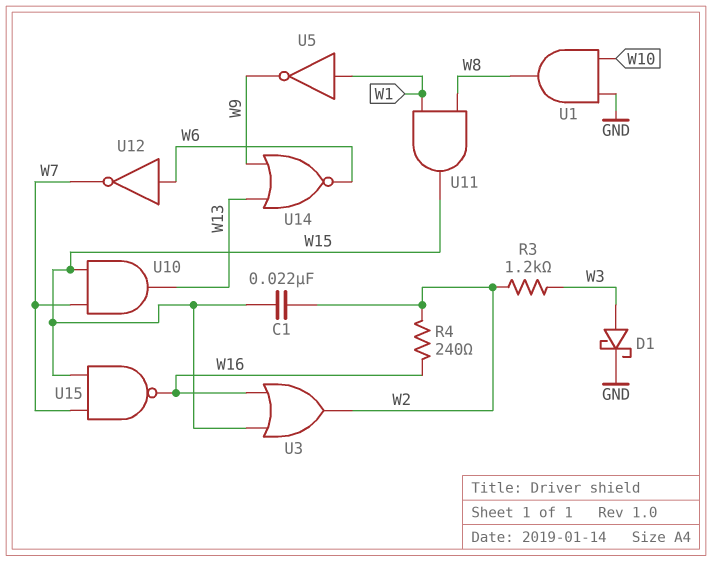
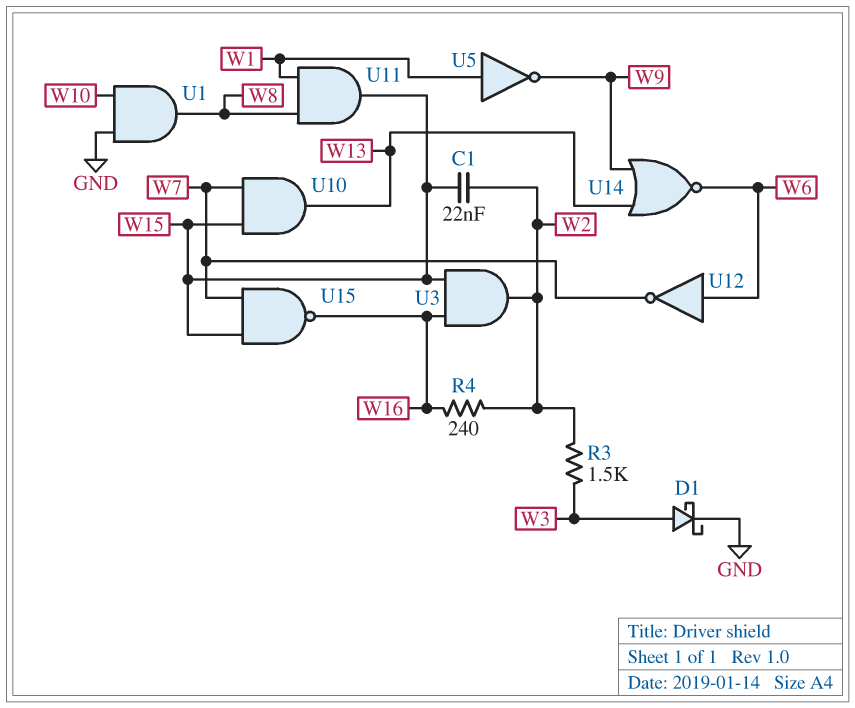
R3: 1.2k (W2, W3) -> 1.5k (W2, W3)
U3: OR (in W15, in W16, out W2) -> AND (in W15, in W16, out W2)

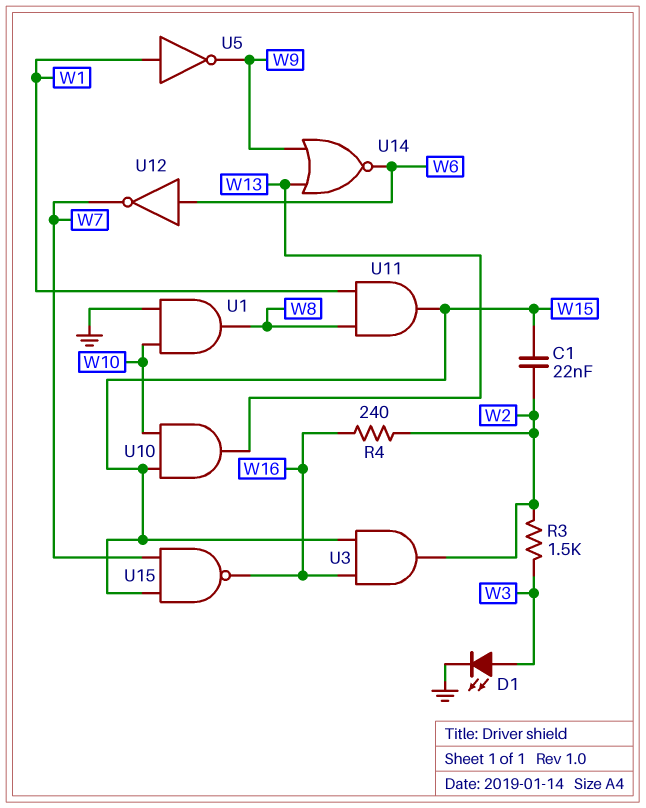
D1: schottky (A W3, K GND) -> LED (A W3, K GND)
U10: AND (in W7, in W15, out W13) -> AND (in W10, in W15, out W13)

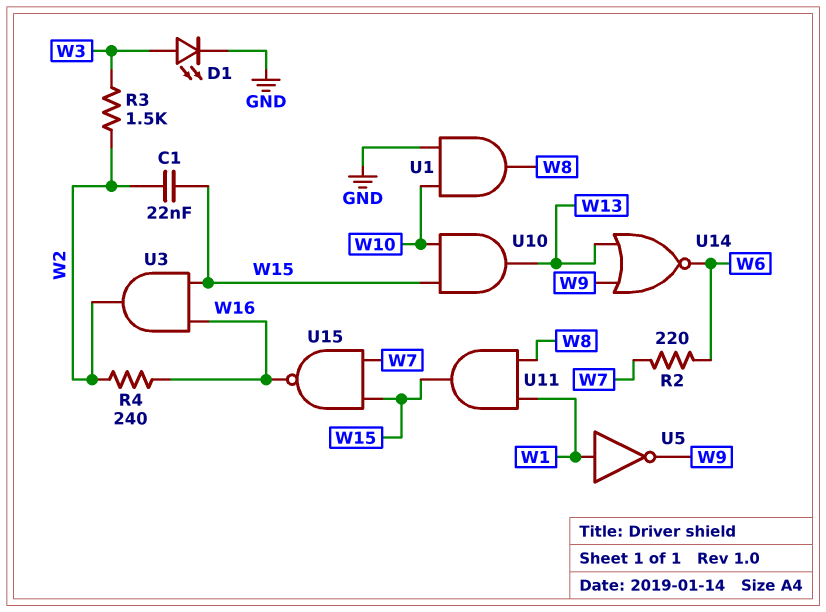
R2: none -> 220 (W6, W7)
U12: NOT (in W6, out W7) -> none

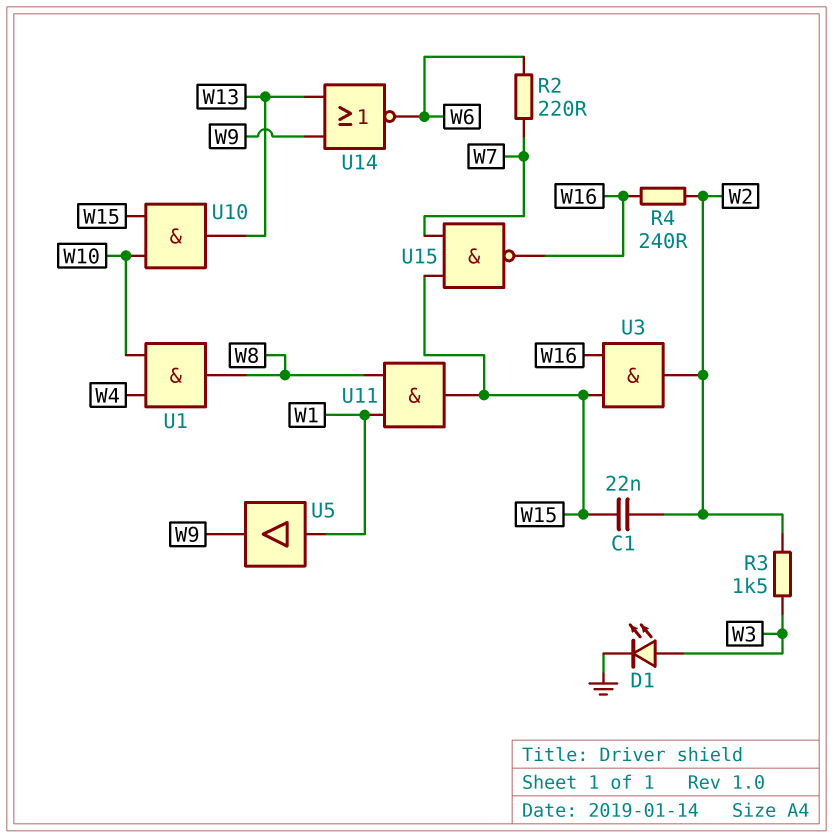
U1: AND (in GND, in W10, out W8) -> AND (in W4, in W10, out W8)
U5: NOT (in W1, out W9) -> buffer (in W1, out W9)

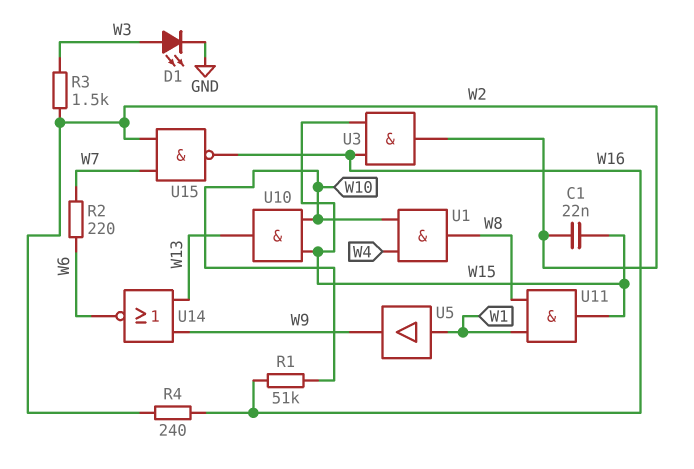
R1: none -> 51k (W10, W16)
U15: NAND (in W7, in W15, out W16) -> NAND (in W2, in W7, out W16)

